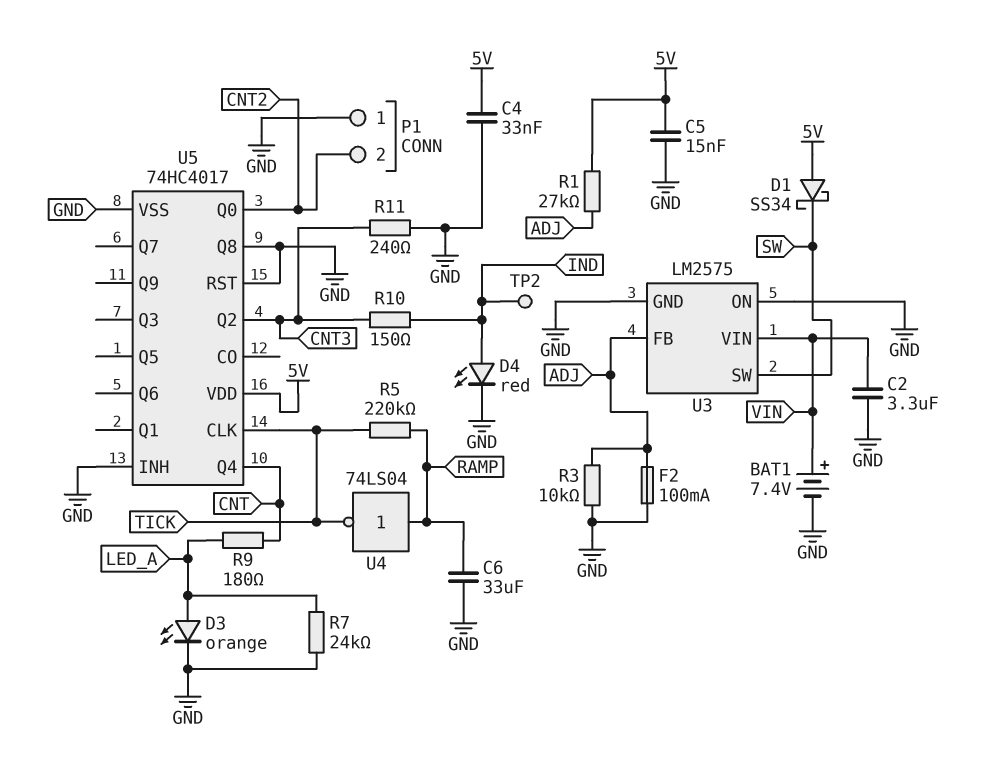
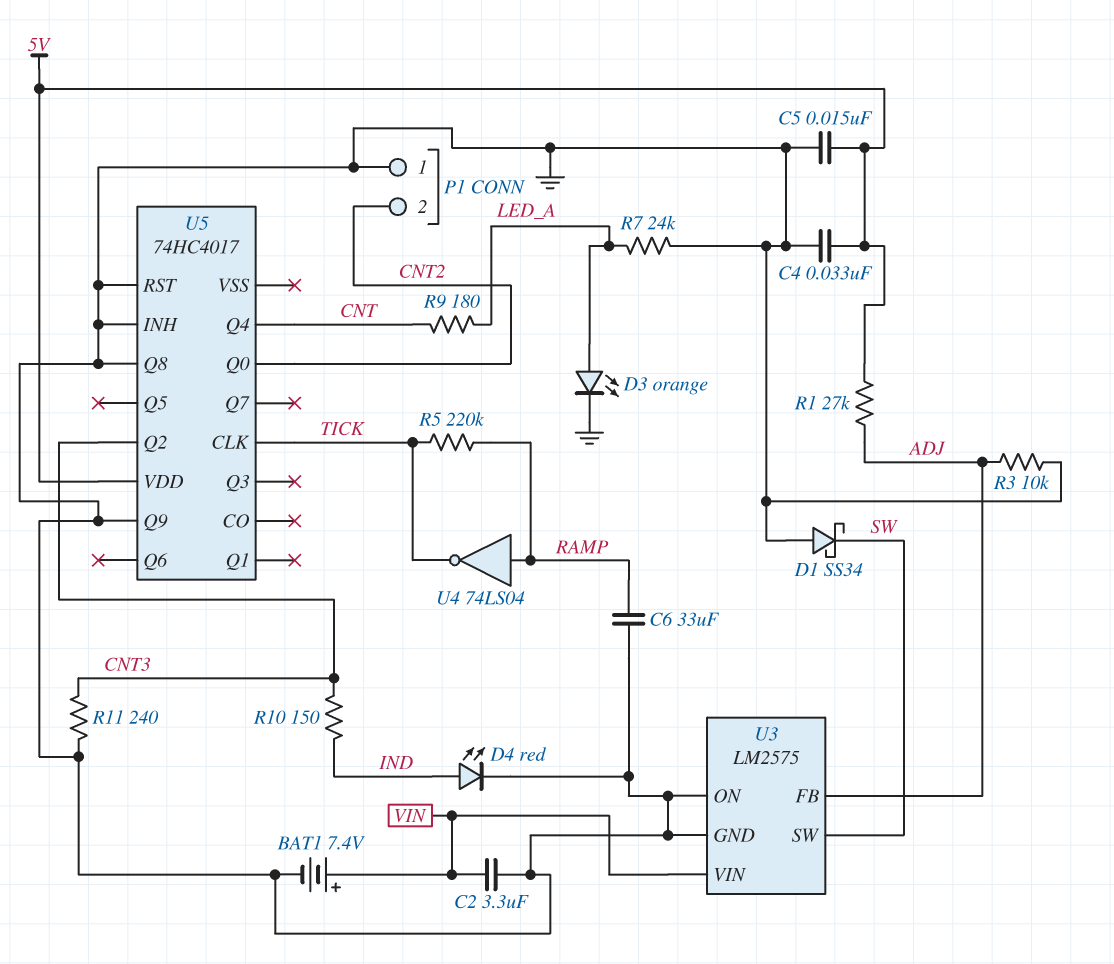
D1: schottky SS34 (A 5V, K SW) -> schottky SS34 (A GND, K SW)
F2: 100mA (ADJ, GND) -> none
TP2: test point (IND) -> none
U5 pin Q9: none -> GND
U5 pin VSS: GND -> none

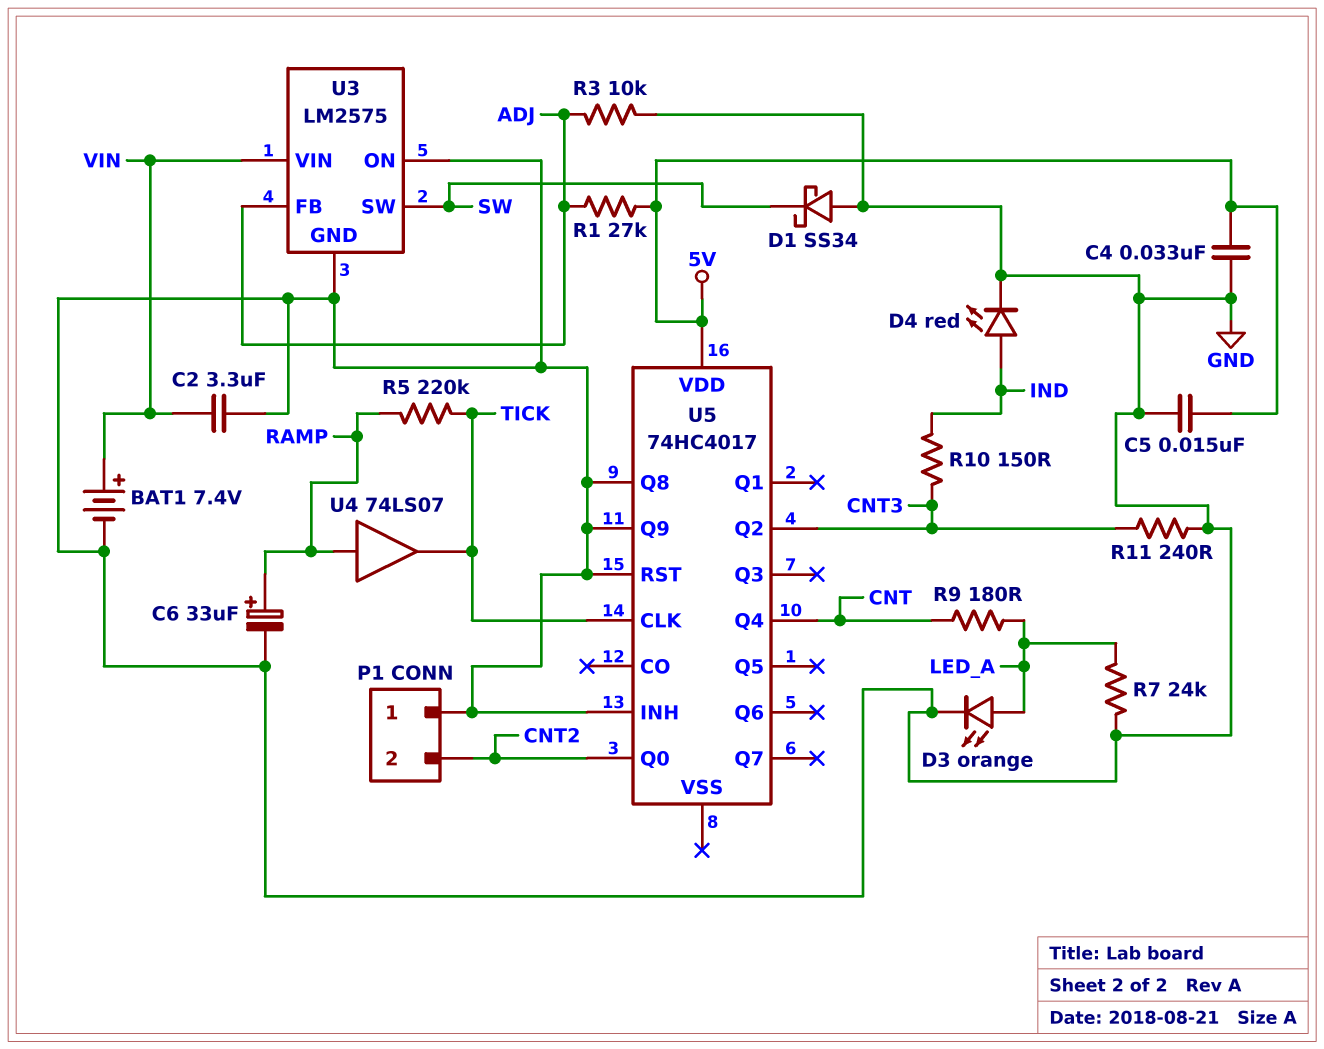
C6: 33uF (GND, RAMP) -> 33uF (plus RAMP, minus GND)
U4: NOT 74LS04 (in RAMP, out TICK) -> buffer 74LS07 (in RAMP, out TICK)

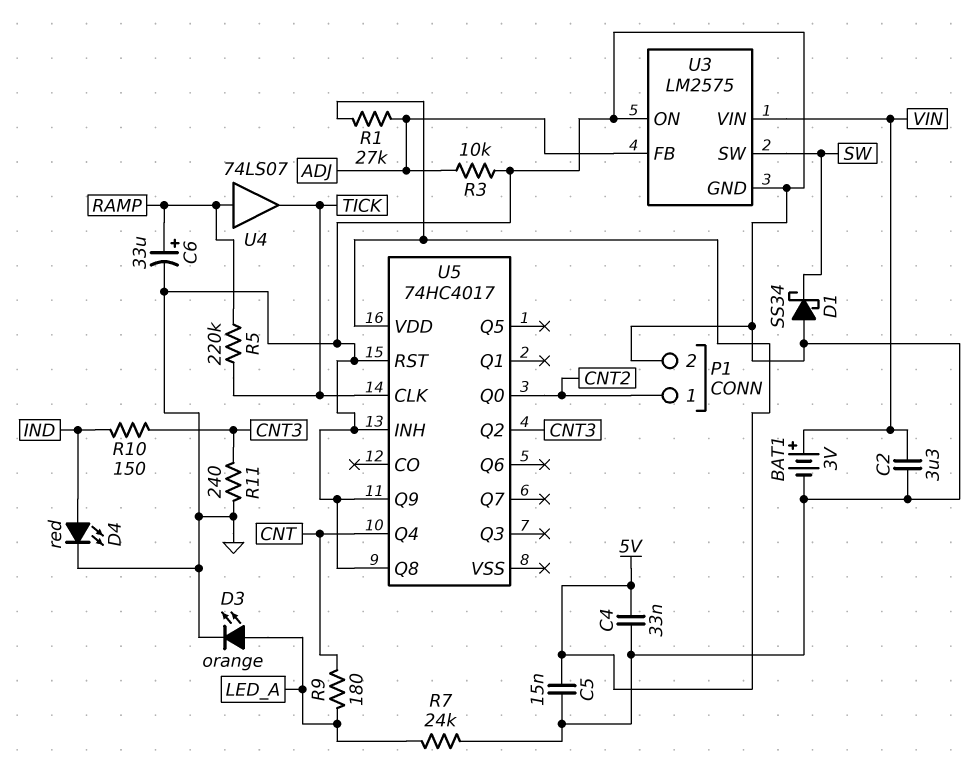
BAT1: 7.4V (plus VIN, minus GND) -> 3V (plus VIN, minus GND)
P1 pin 1: GND -> CNT2
P1 pin 2: CNT2 -> GND

